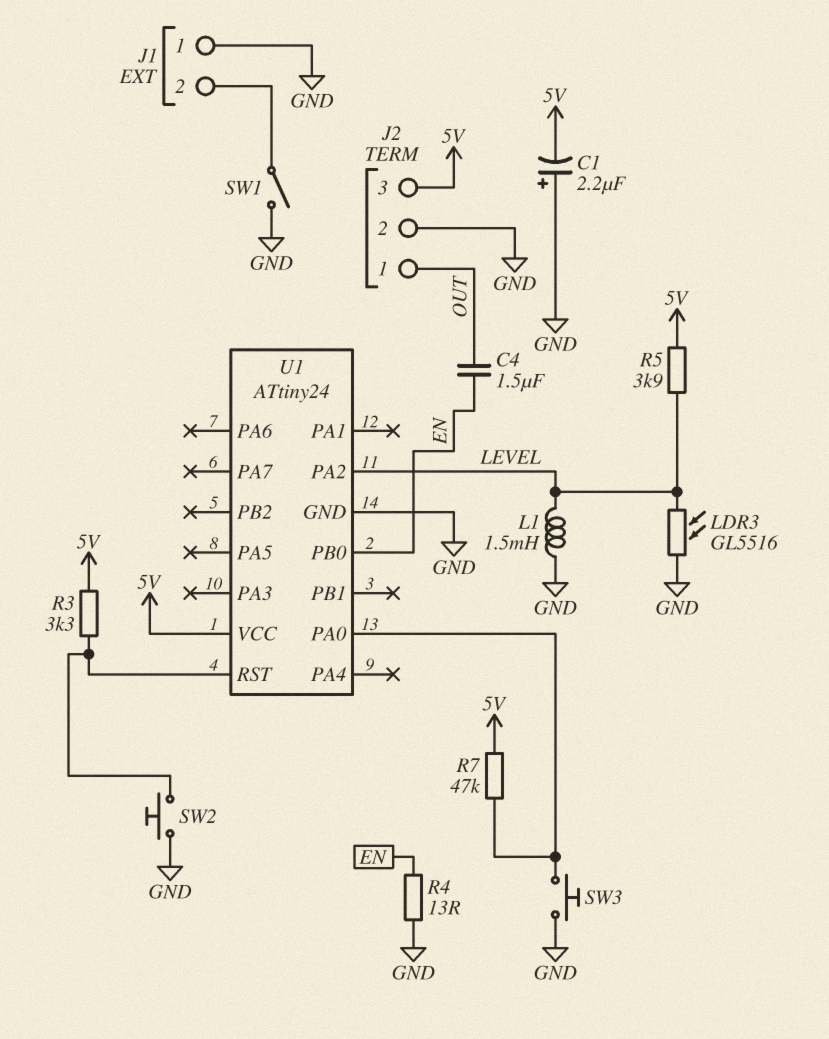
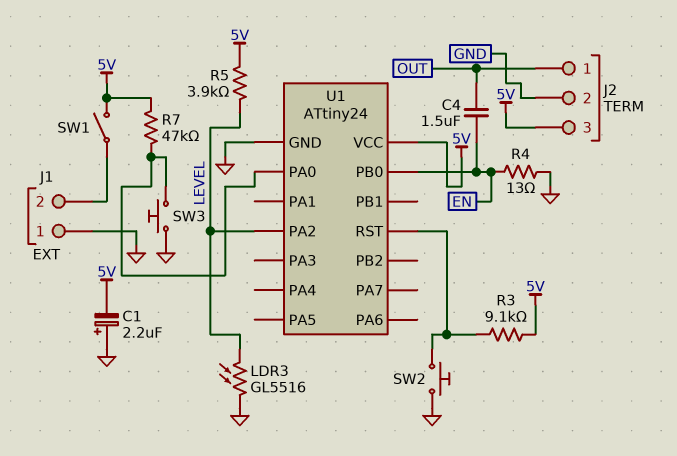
L1: 1.5mH (GND, LEVEL) -> none
R3: 3.3k (5V, U1/RST) -> 9.1k (5V, U1/RST)
SW1: switch (GND, J1/2) -> switch (5V, J1/2)

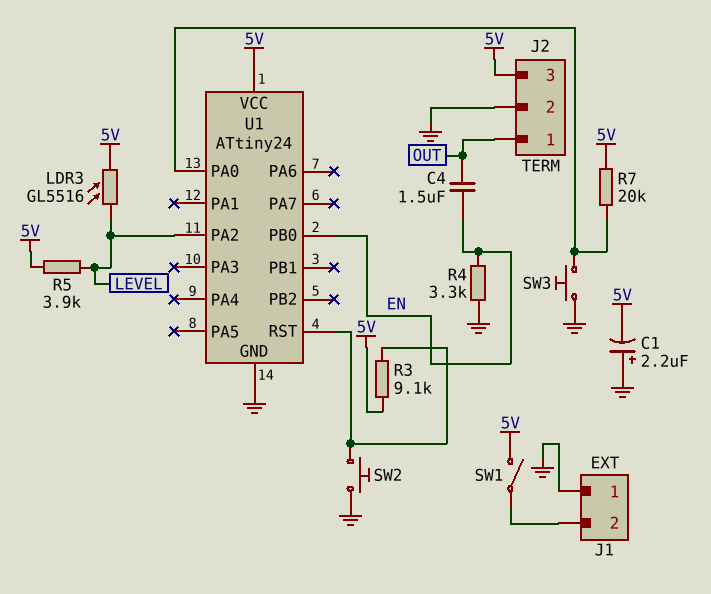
LDR3: GL5516 (GND, LEVEL) -> GL5516 (5V, LEVEL)
R4: 13 (EN, GND) -> 3.3k (EN, GND)
R7: 47k (5V, U1/PA0) -> 20k (5V, U1/PA0)

